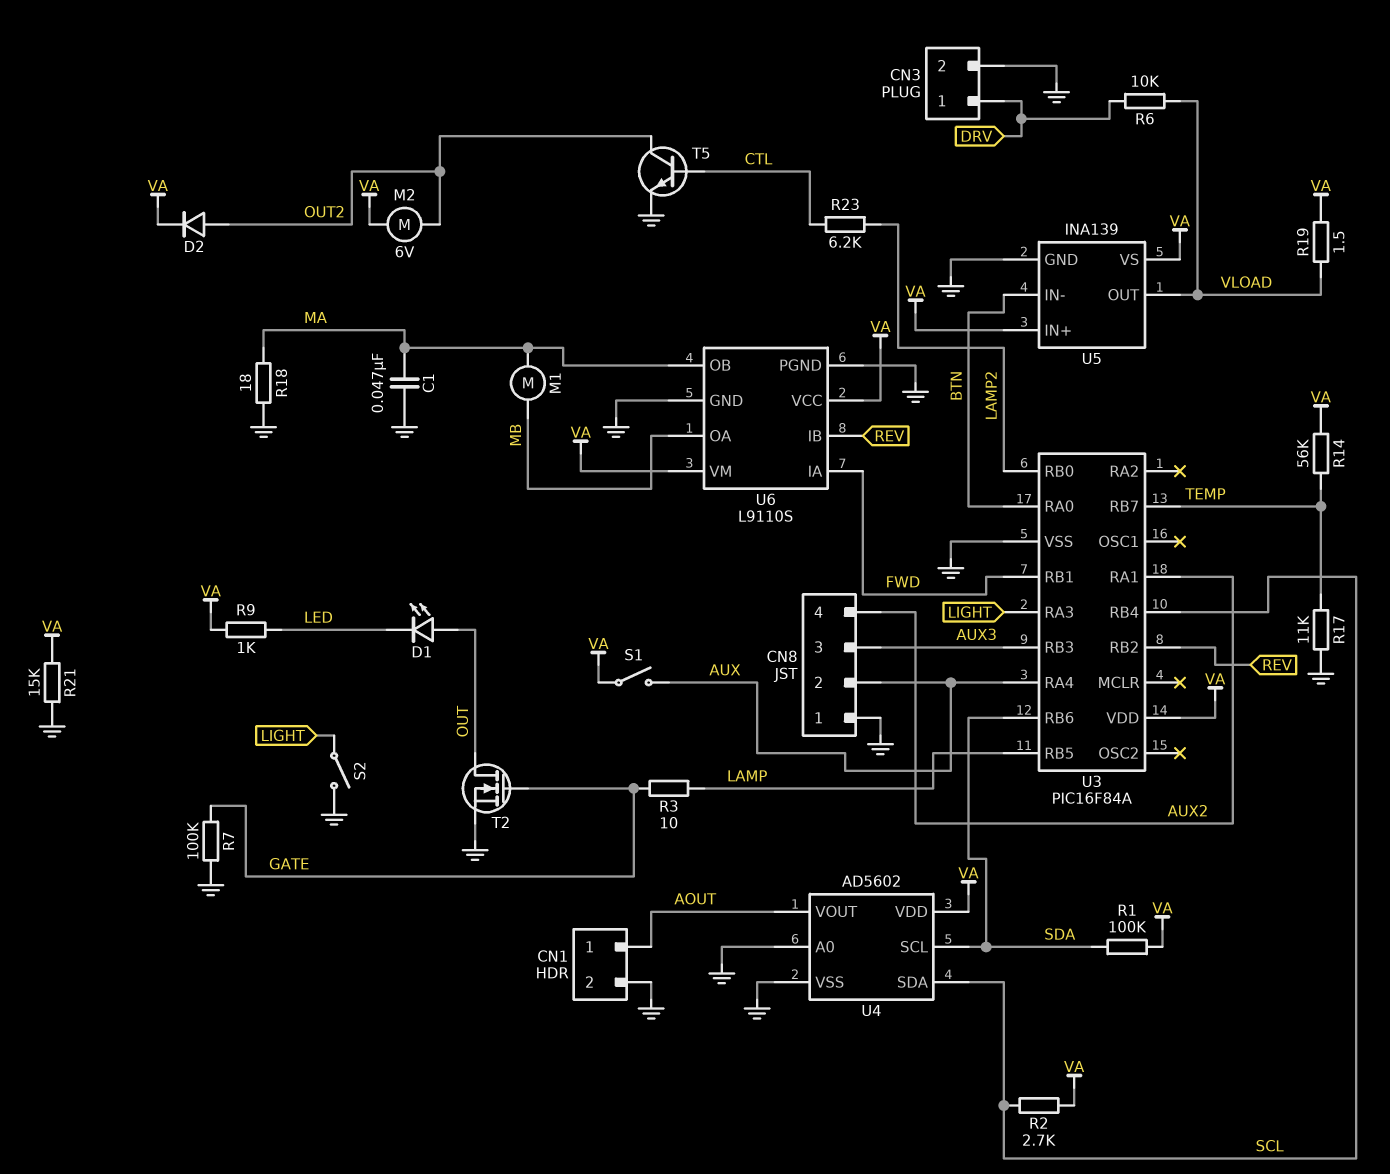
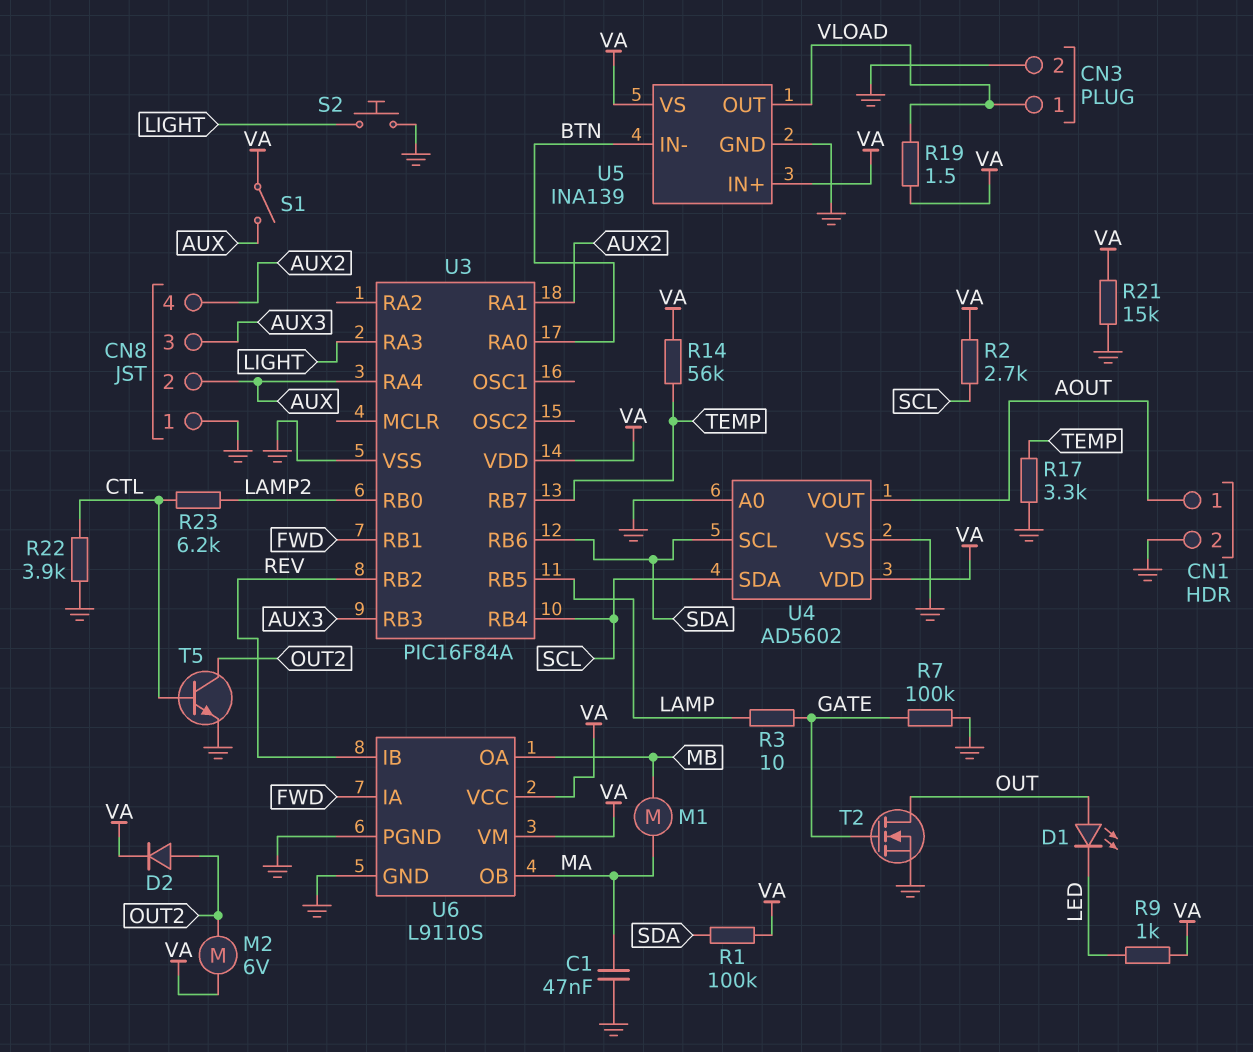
CN3 pin 1: DRV -> VLOAD
R6: 10k (DRV, VLOAD) -> none
R17: 11k (GND, TEMP) -> 3.3k (GND, TEMP)
R18: 18 (GND, MA) -> none
R22: none -> 3.9k (CTL, GND)
S2: switch (GND, LIGHT) -> button (GND, LIGHT)

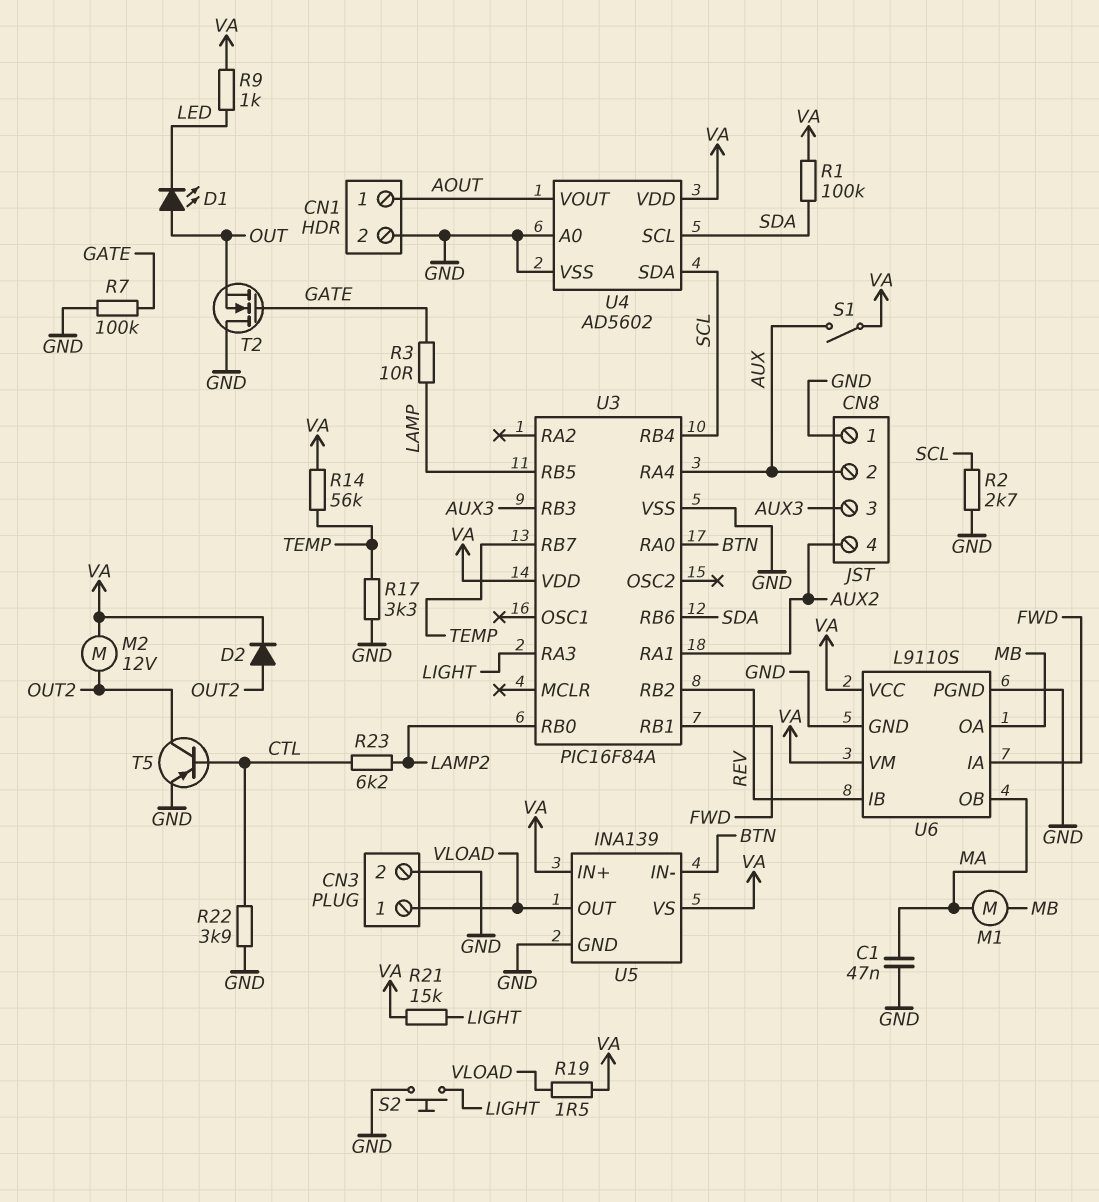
M2: motor 6V (OUT2, VA) -> motor 12V (OUT2, VA)
R2: 2.7k (SCL, VA) -> 2.7k (GND, SCL)
R21: 15k (GND, VA) -> 15k (LIGHT, VA)
T2: NMOS (G GATE, D OUT, S GND) -> NMOS (G GATE, D GND, S OUT)
T5: NPN (B CTL, C OUT2, E GND) -> PNP (B CTL, C OUT2, E GND)

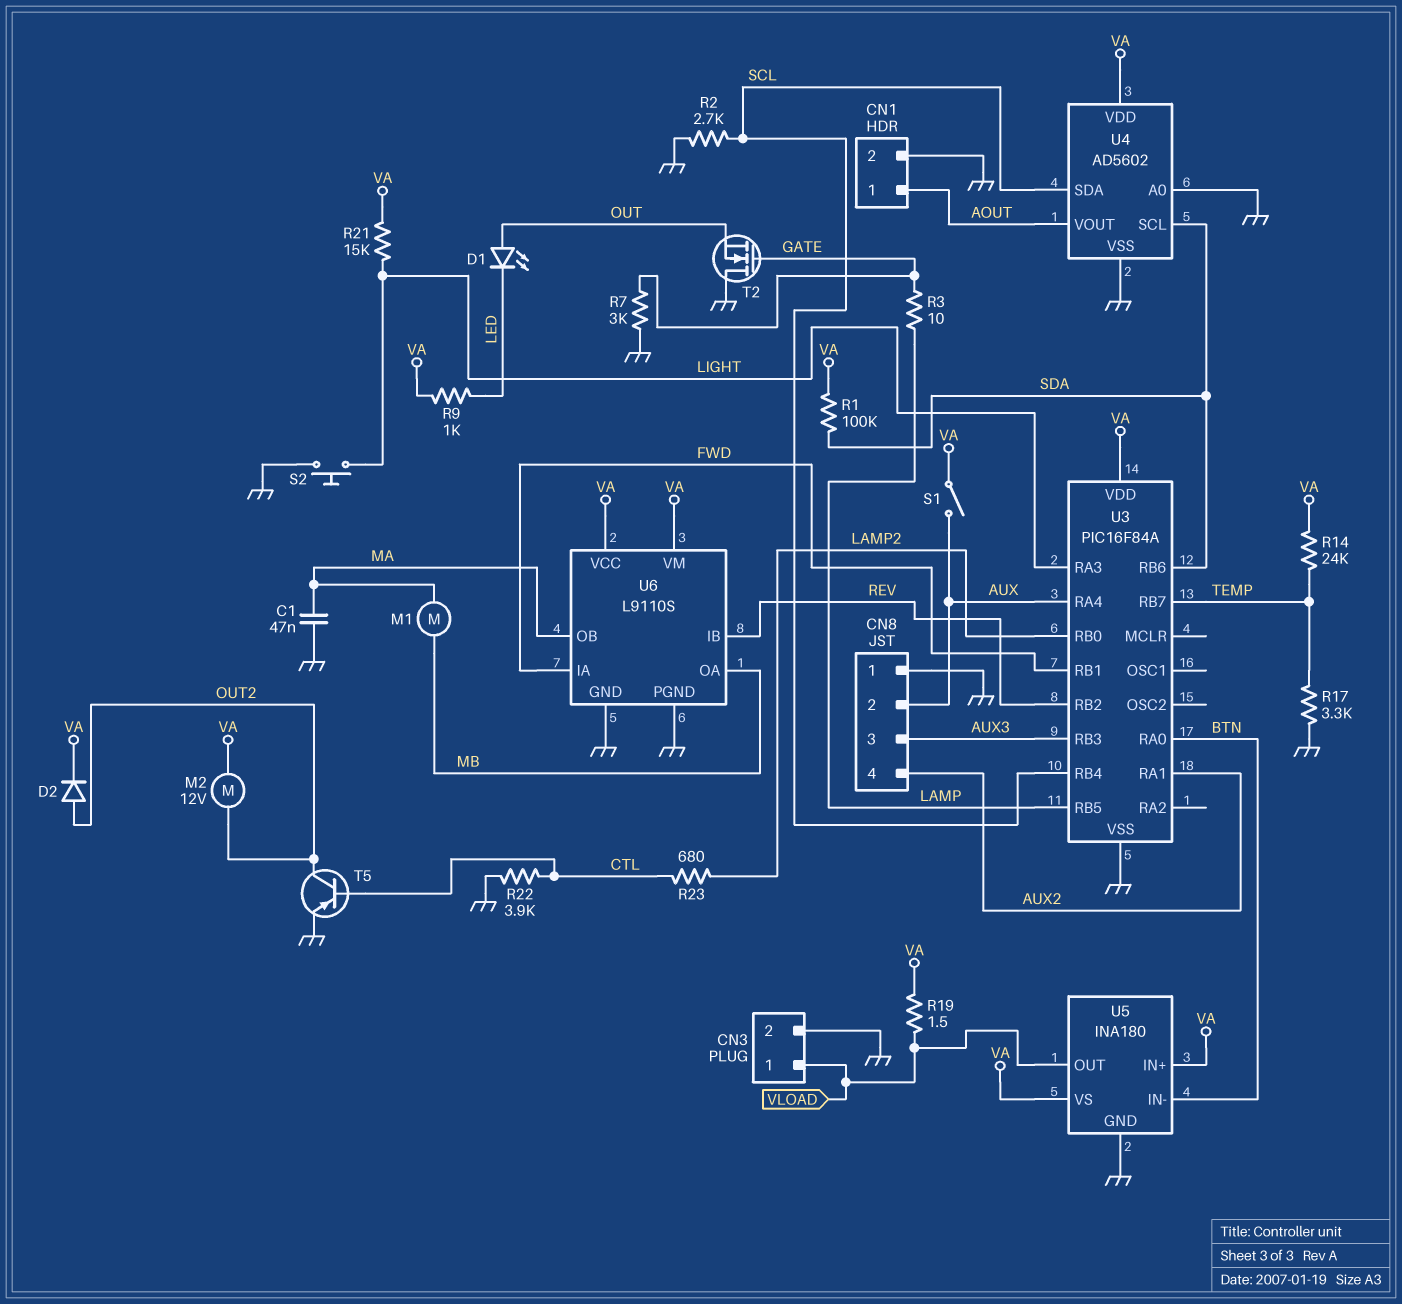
R7: 100k (GATE, GND) -> 3k (GATE, GND)
R14: 56k (TEMP, VA) -> 24k (TEMP, VA)
R23: 6.2k (CTL, LAMP2) -> 680 (CTL, LAMP2)
U5: INA139 -> INA180

